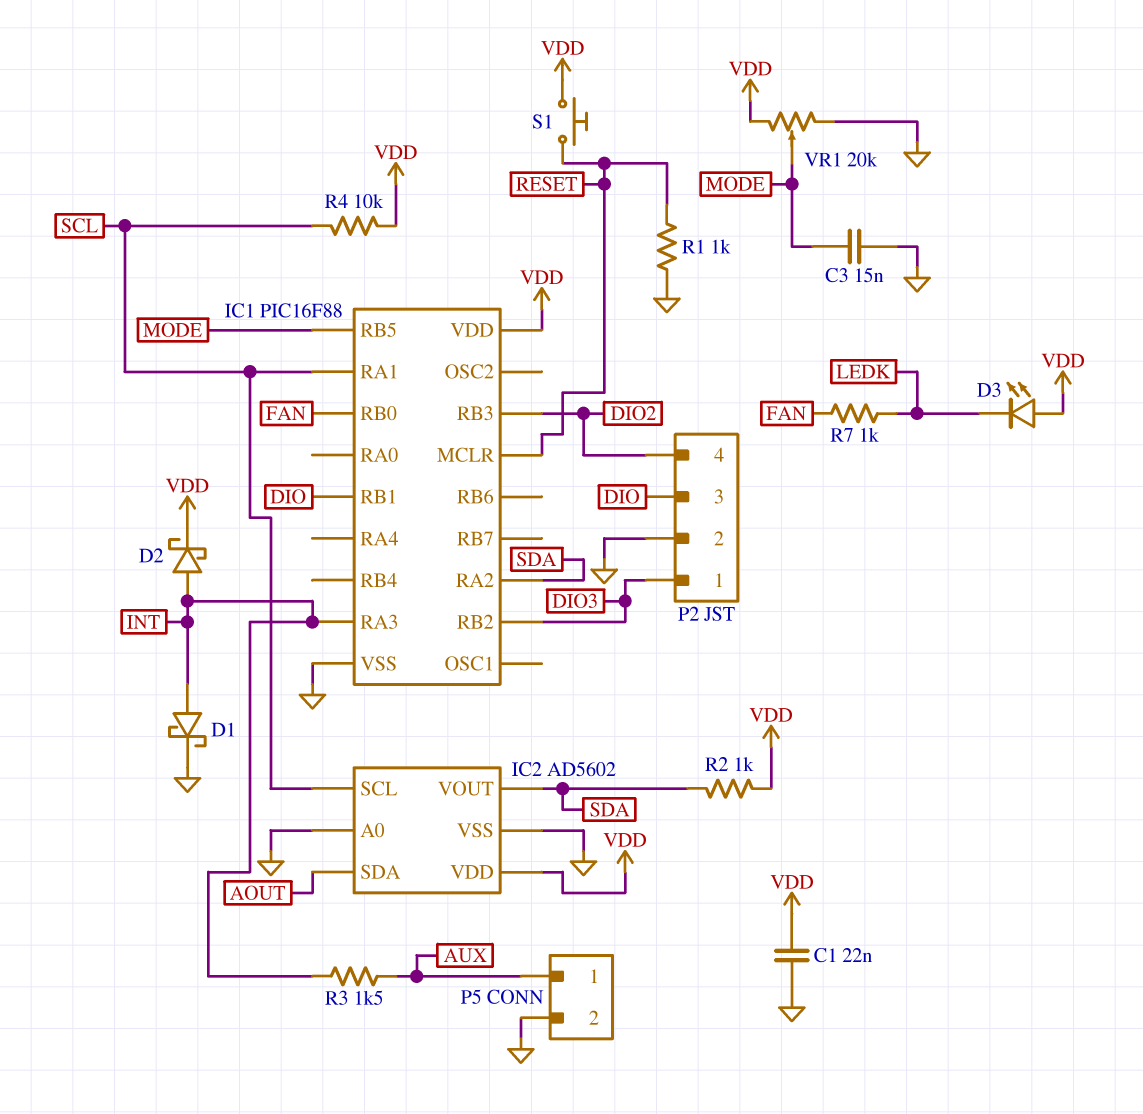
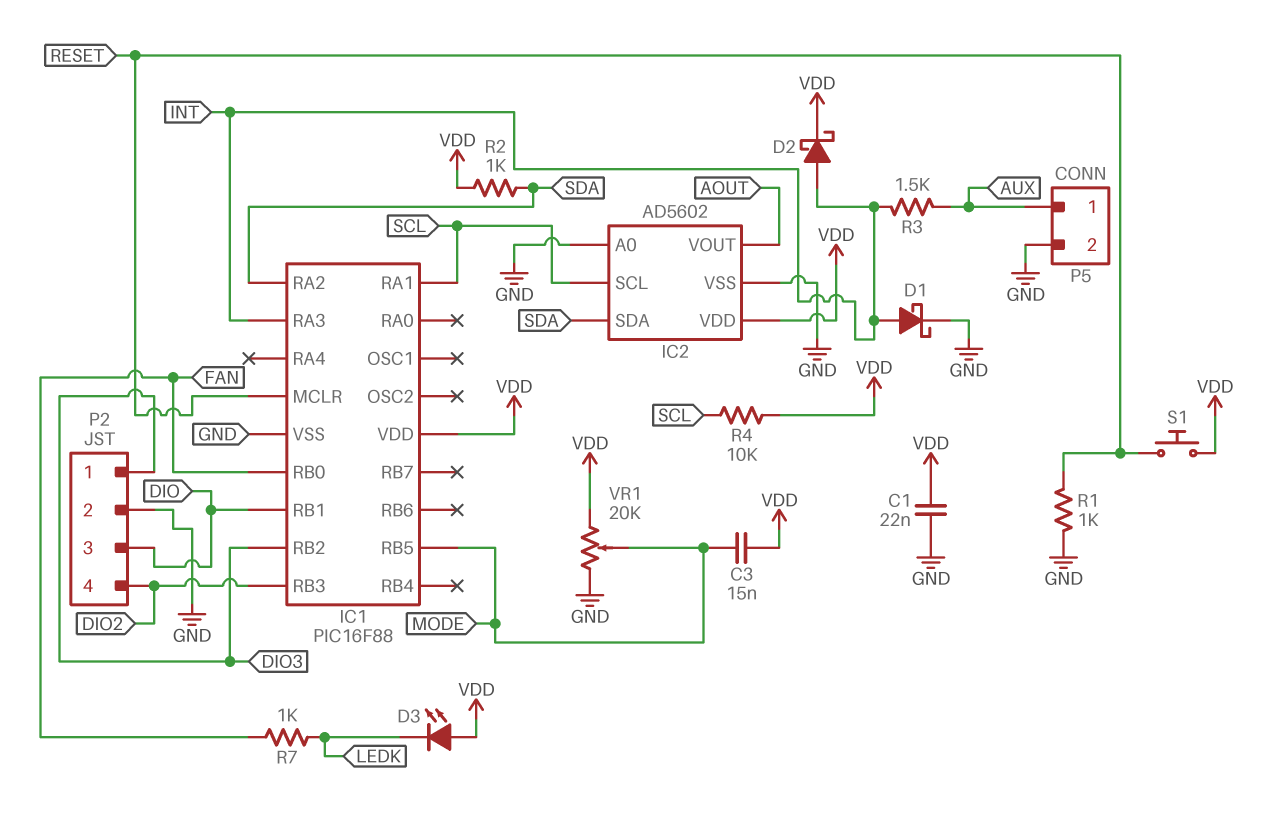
C3: 15nF (GND, MODE) -> 15nF (MODE, VDD)
IC2 pin SDA: AOUT -> SDA
IC2 pin VOUT: SDA -> AOUT

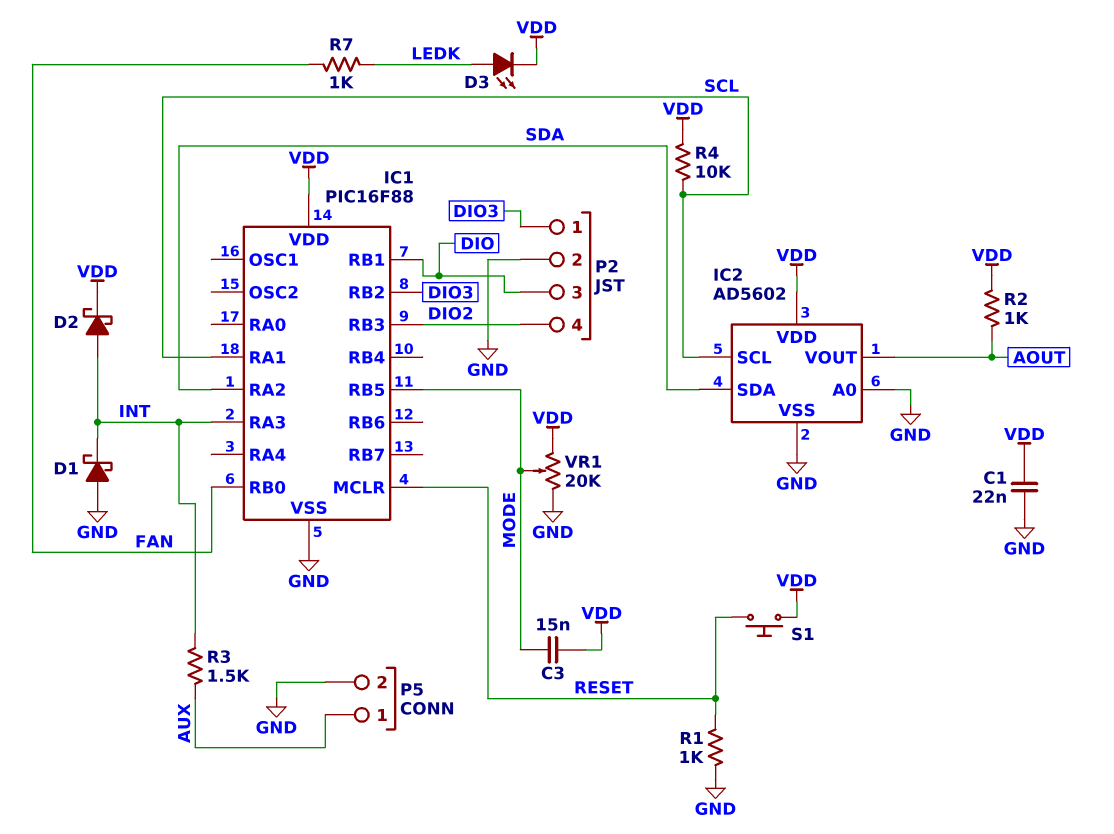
D1: schottky (A INT, K GND) -> schottky (A GND, K INT)
D3: LED (A VDD, K LEDK) -> LED (A LEDK, K VDD)
R2: 1k (SDA, VDD) -> 1k (AOUT, VDD)

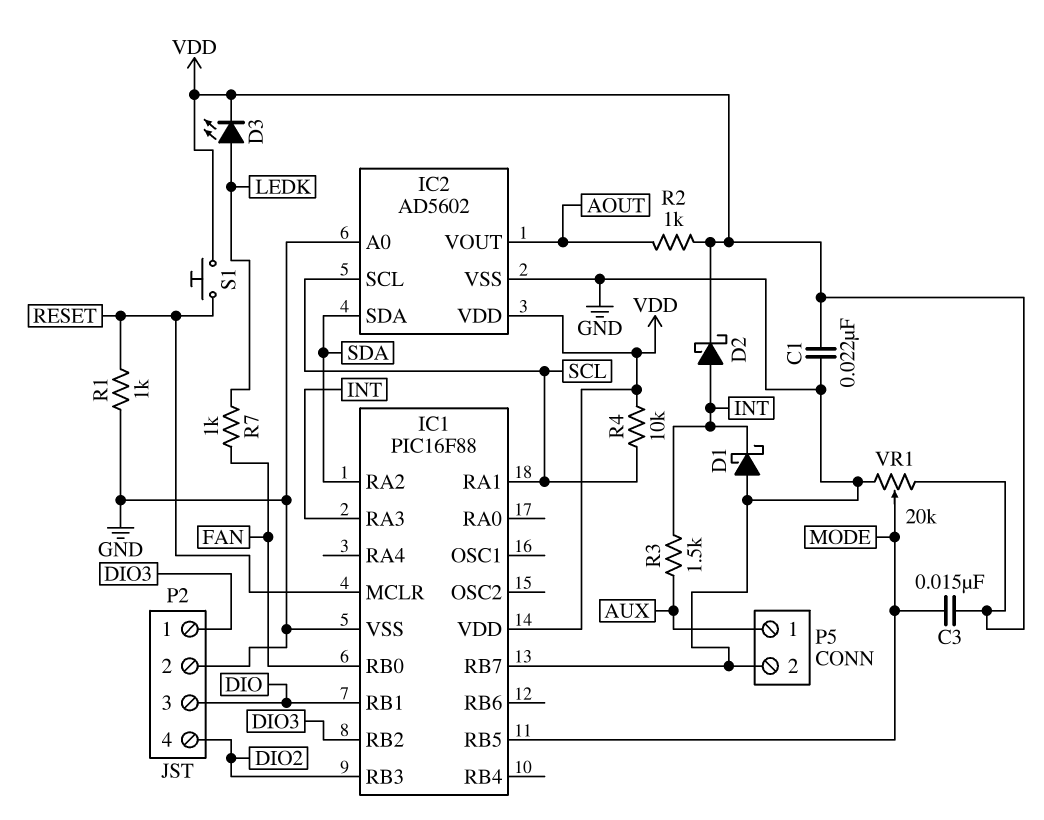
IC1 pin RB7: none -> GND

